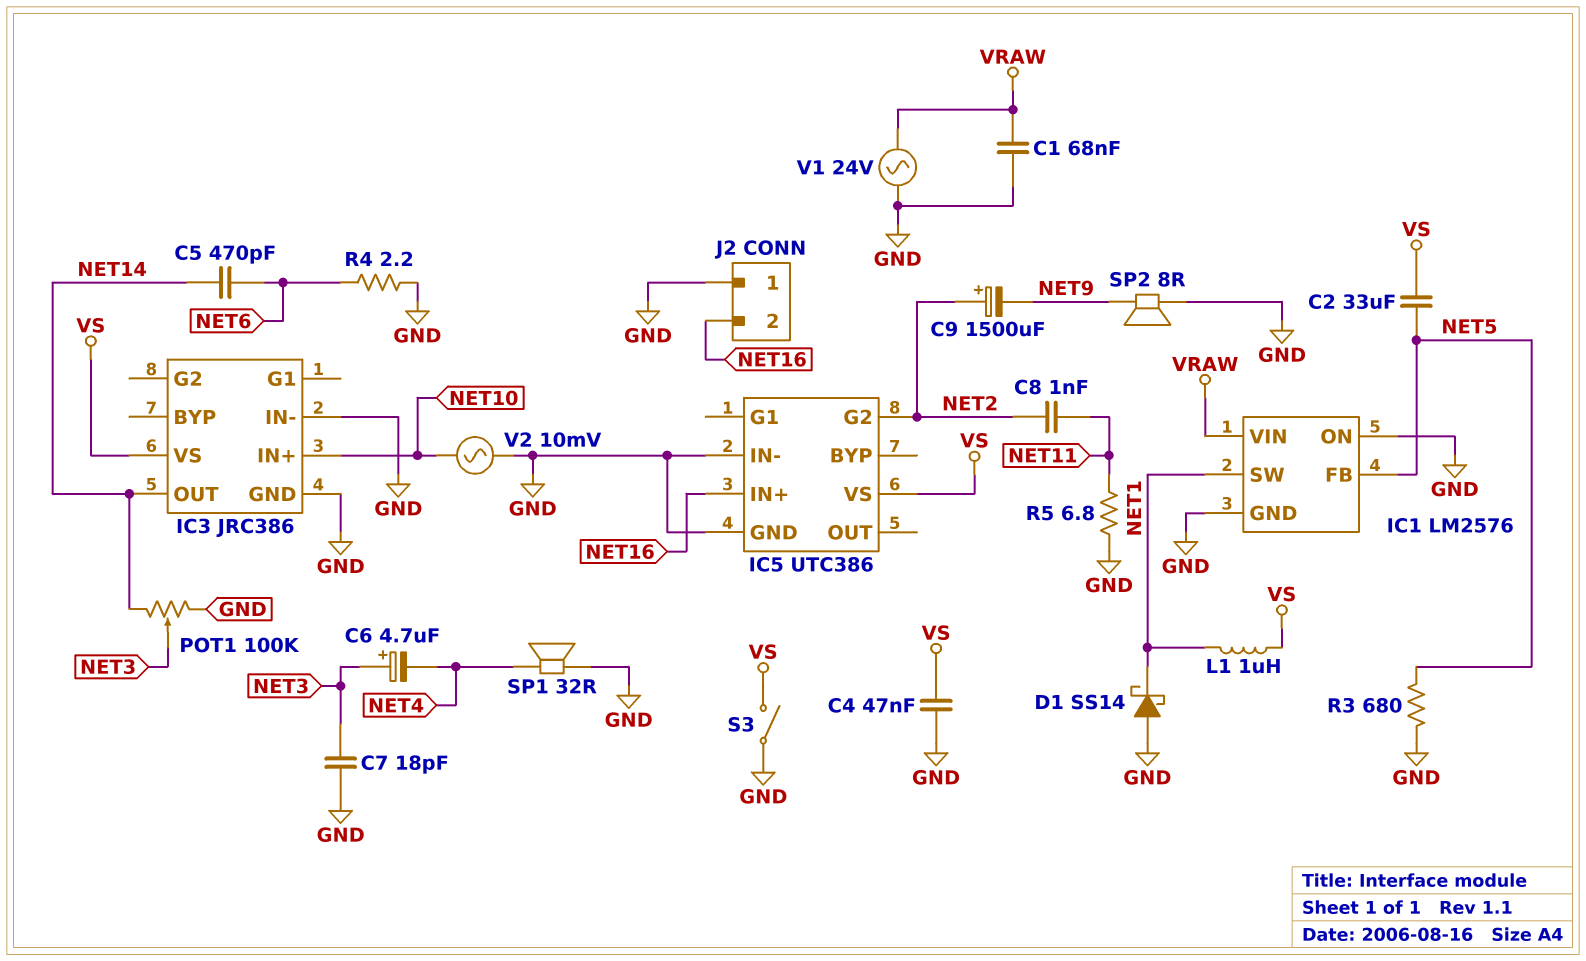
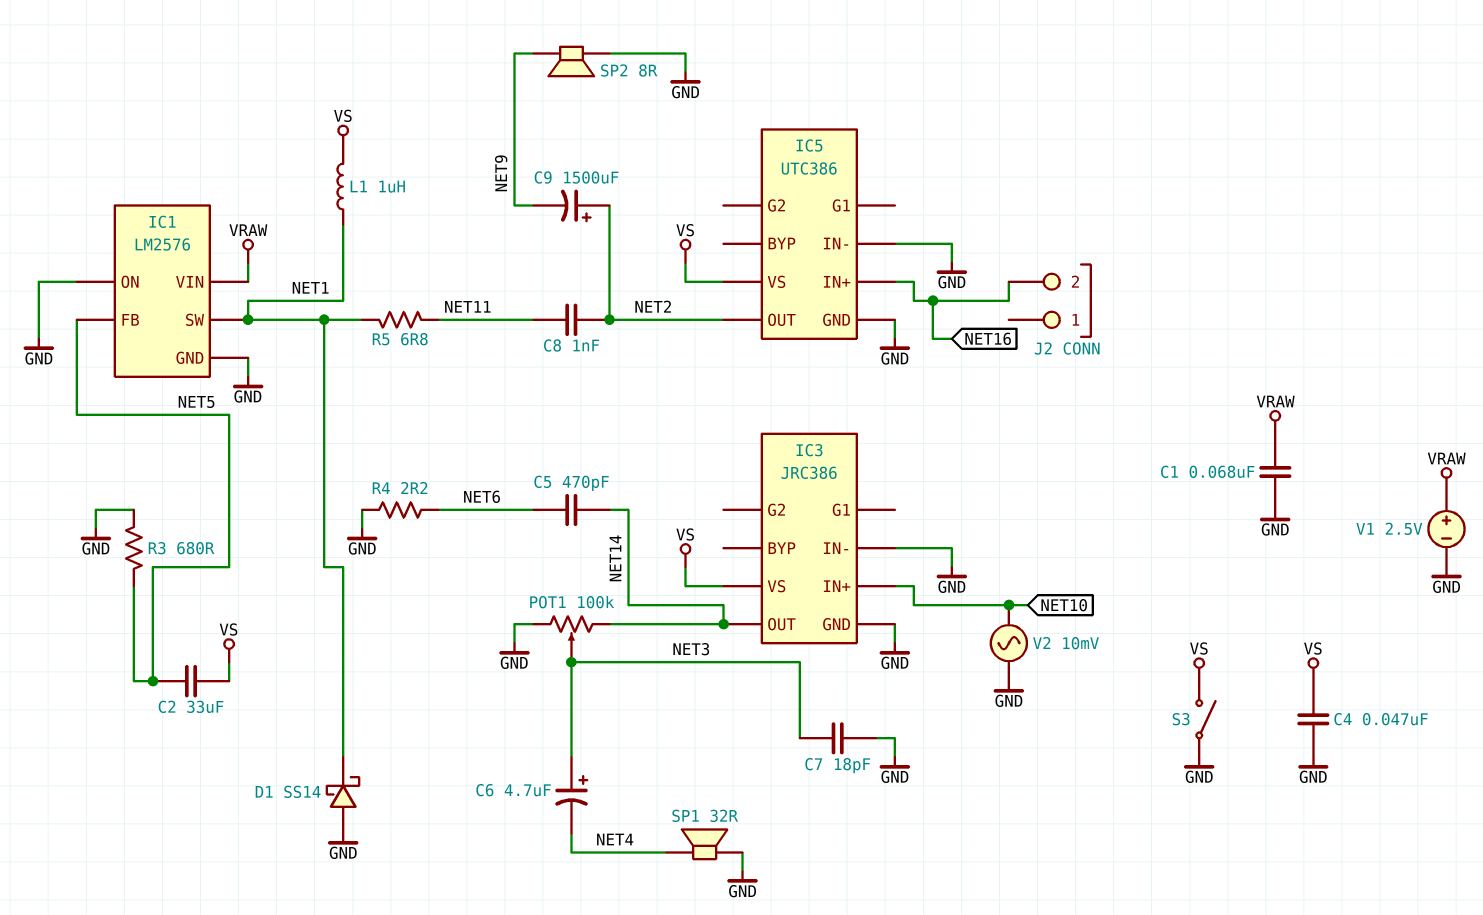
IC5 pin G2: NET2 -> none
IC5 pin OUT: none -> NET2
J2 pin 1: GND -> none
R5: 6.8 (GND, NET11) -> 6.8 (NET1, NET11)
V1: AC 24V (GND, VRAW) -> 2.5V (plus VRAW, minus GND)

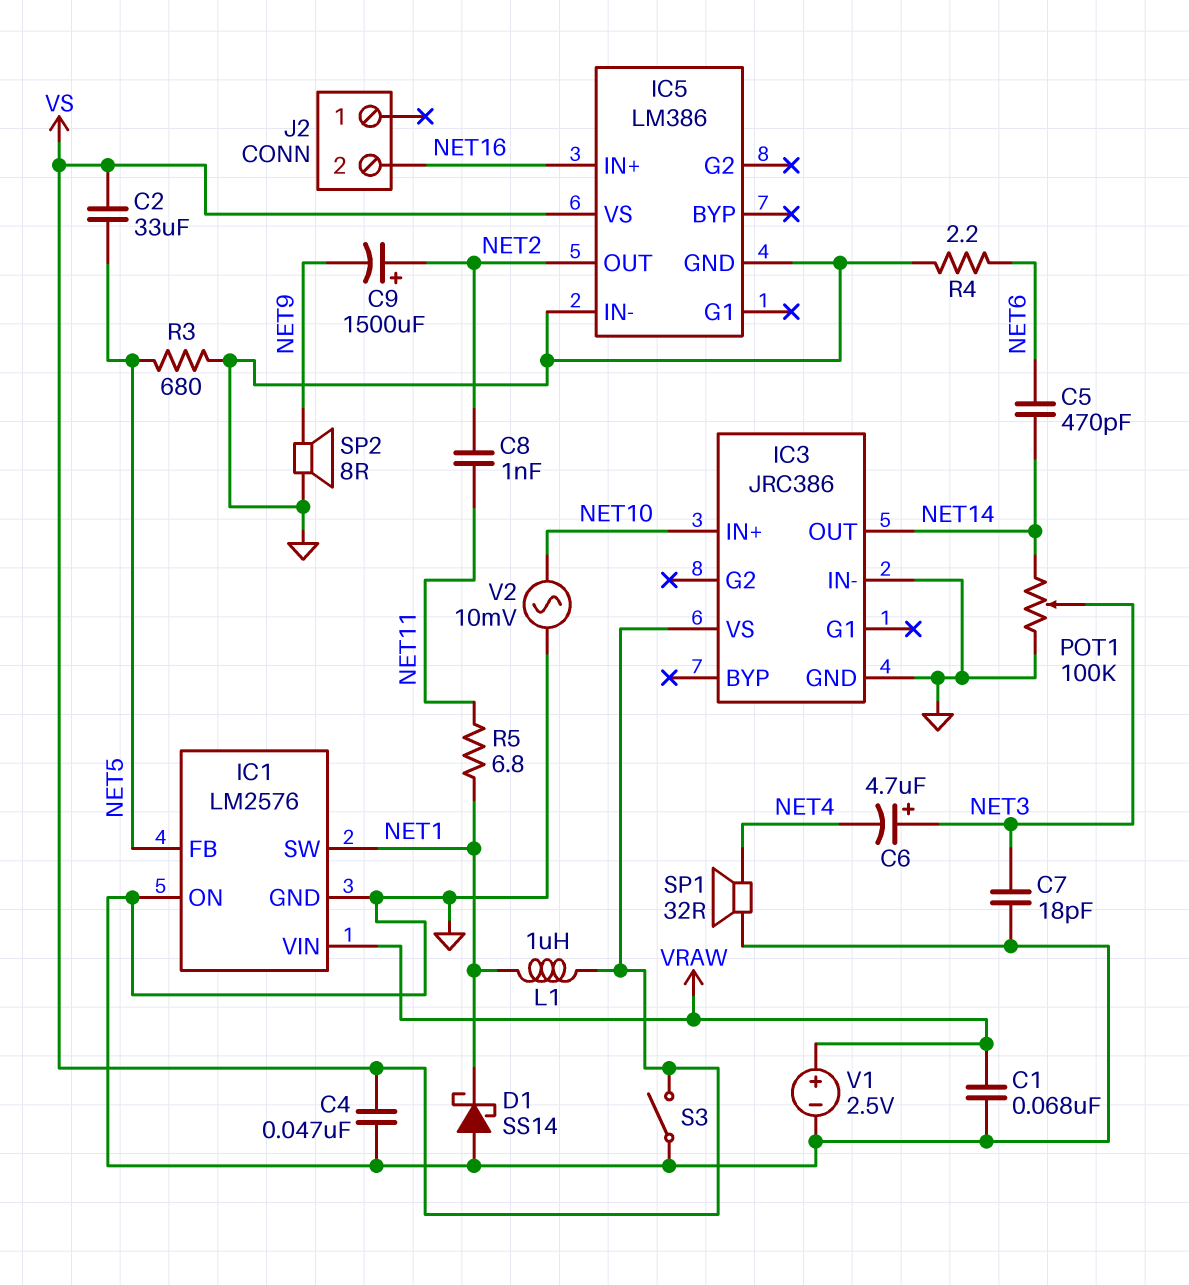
IC5: UTC386 -> LM386

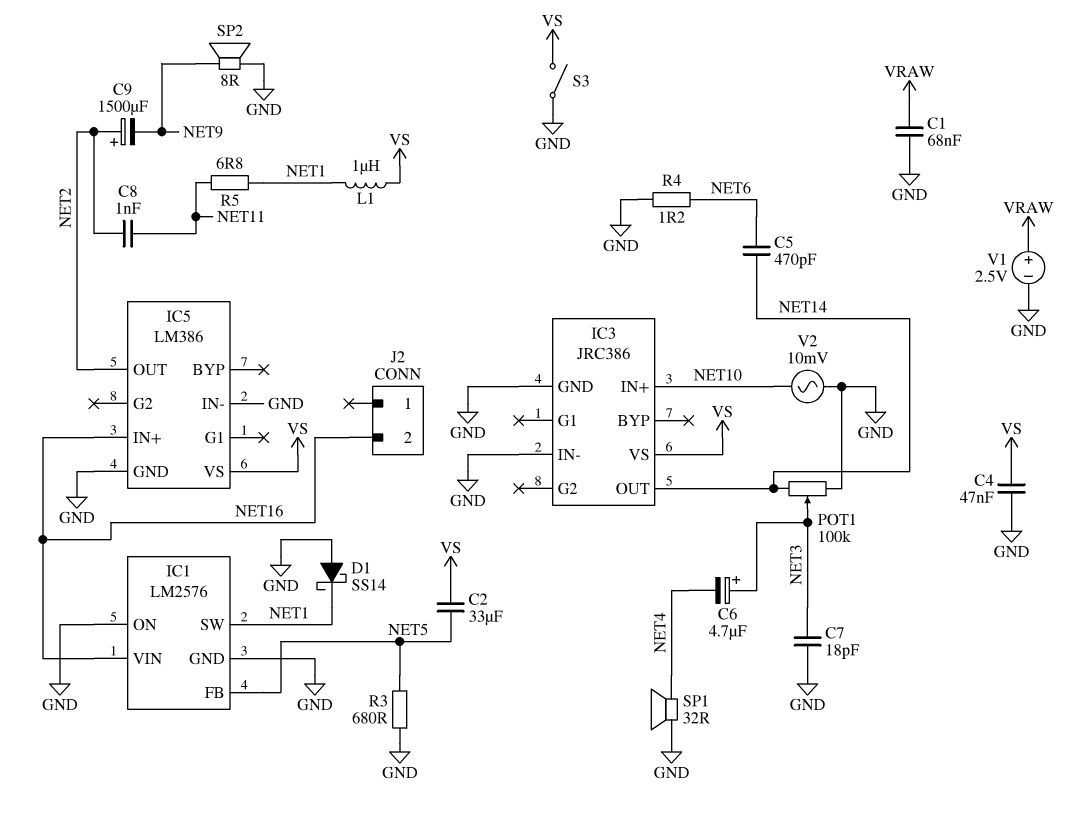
IC1 pin VIN: VRAW -> NET16
R4: 2.2 (GND, NET6) -> 1.2 (GND, NET6)

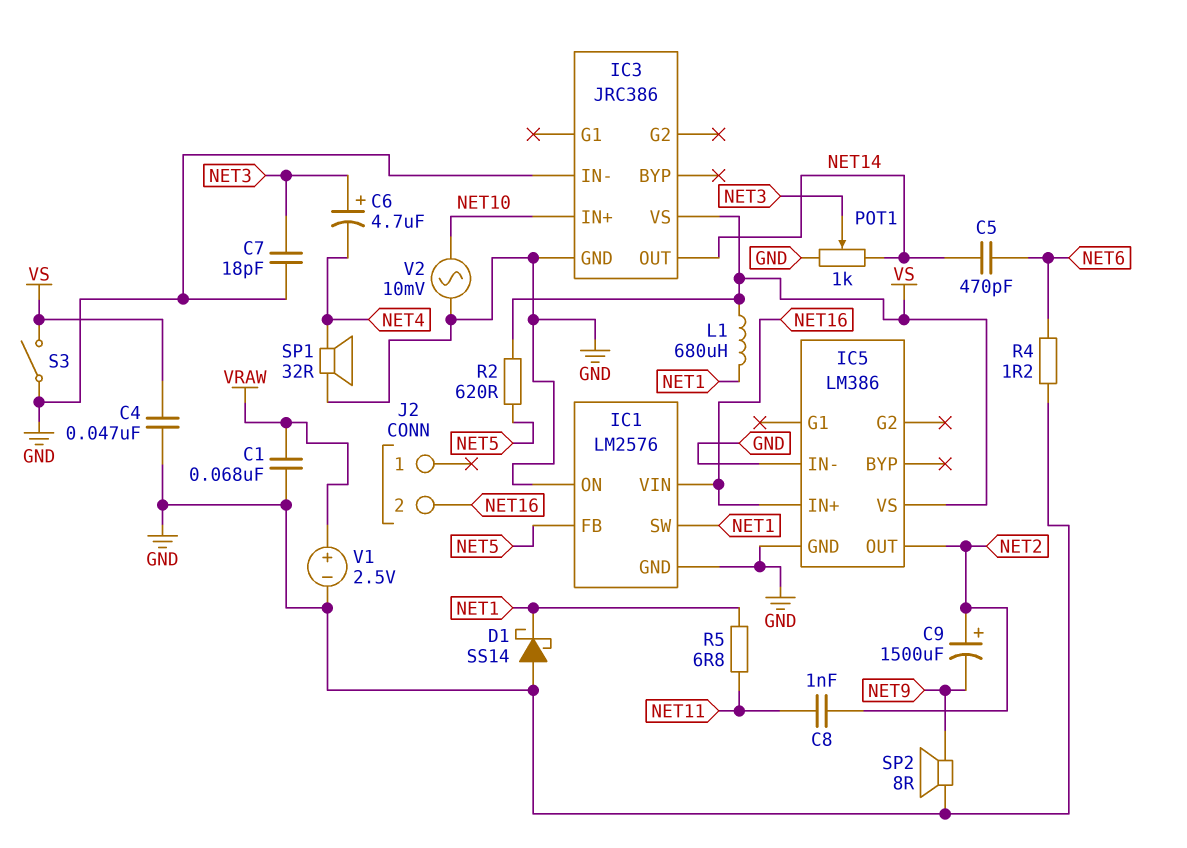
C2: 33uF (NET5, VS) -> none
L1: 1uH (NET1, VS) -> 680uH (NET1, VS)
POT1: 100k (GND, NET14, wiper NET3) -> 1k (GND, NET14, wiper NET3)
R2: none -> 620 (NET5, VS)
R3: 680 (GND, NET5) -> none

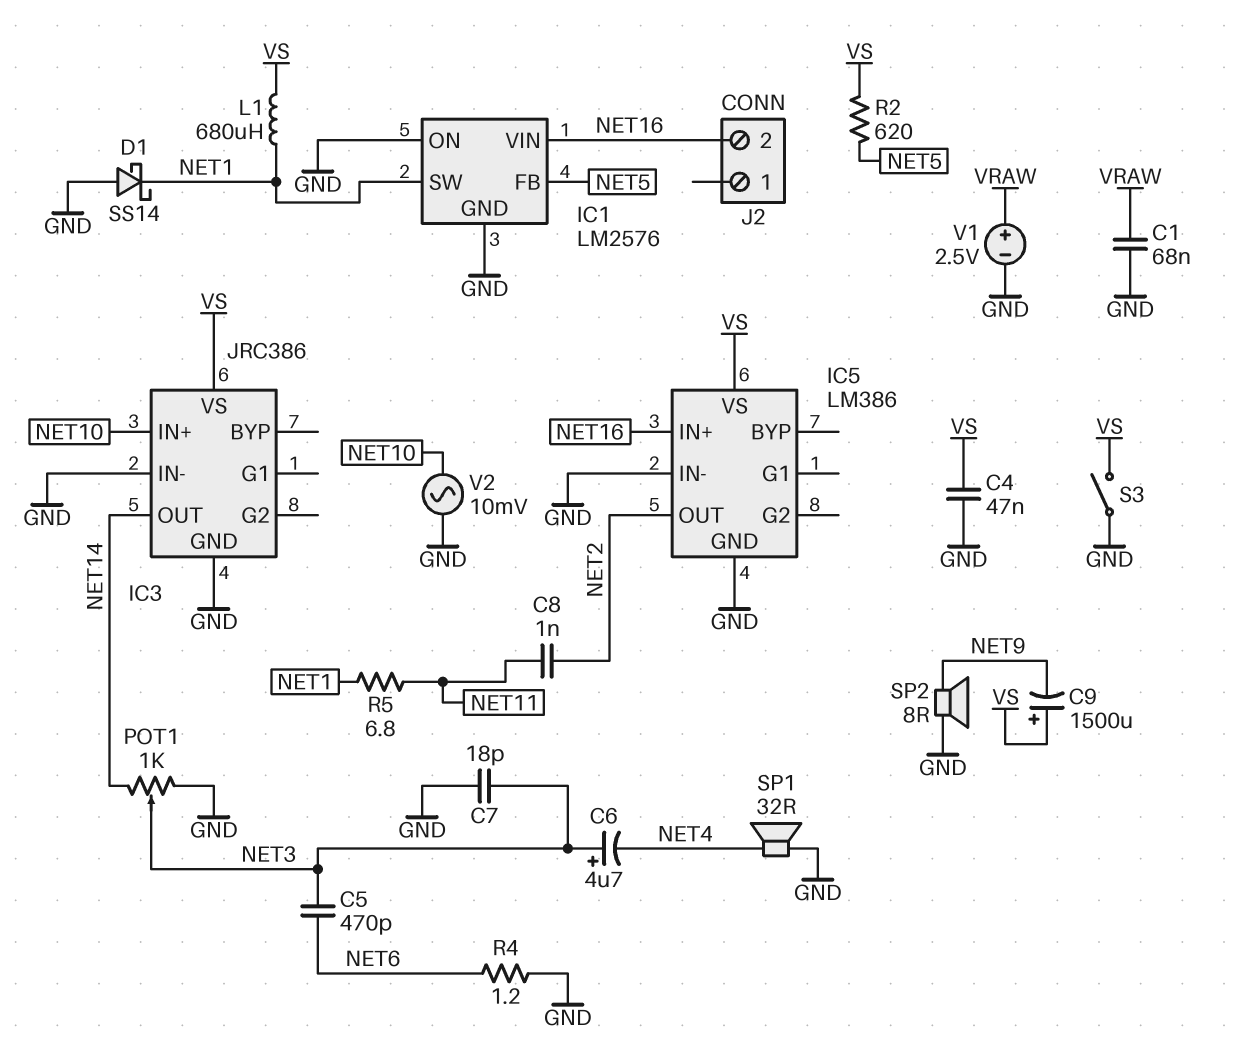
C5: 470pF (NET6, NET14) -> 470pF (NET3, NET6)
C9: 1500uF (plus NET2, minus NET9) -> 1500uF (plus VS, minus NET9)

